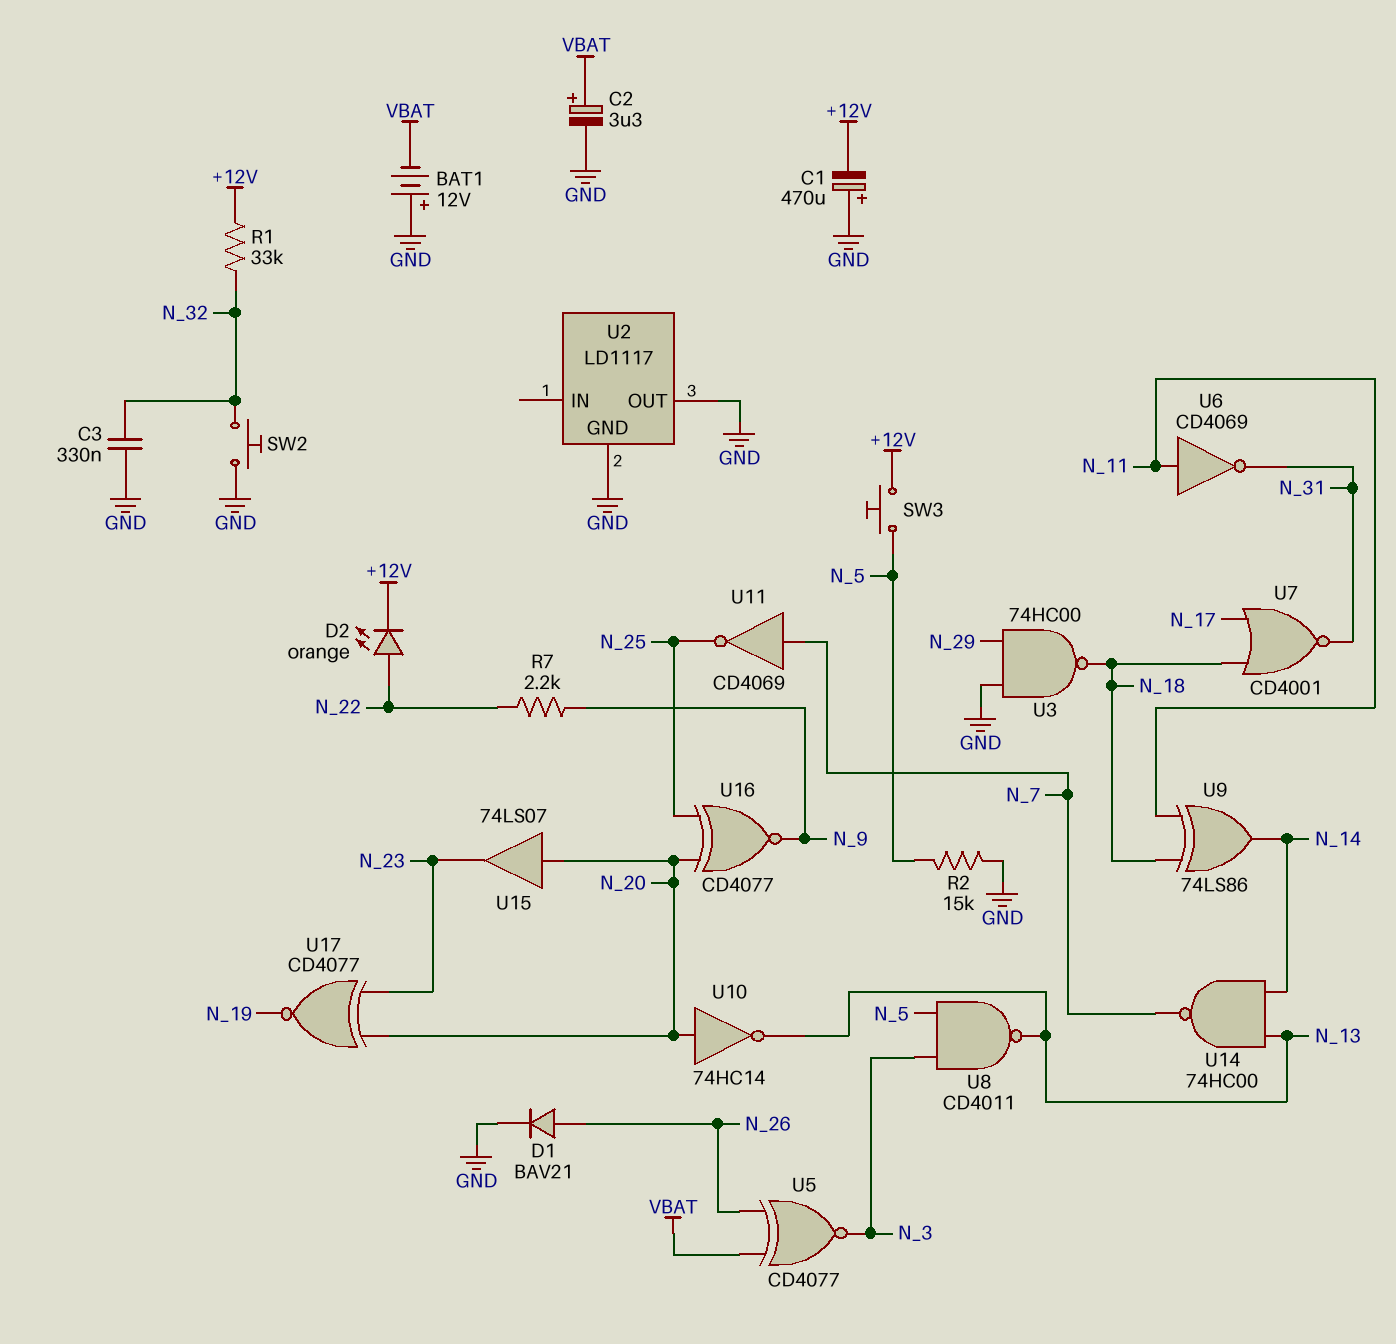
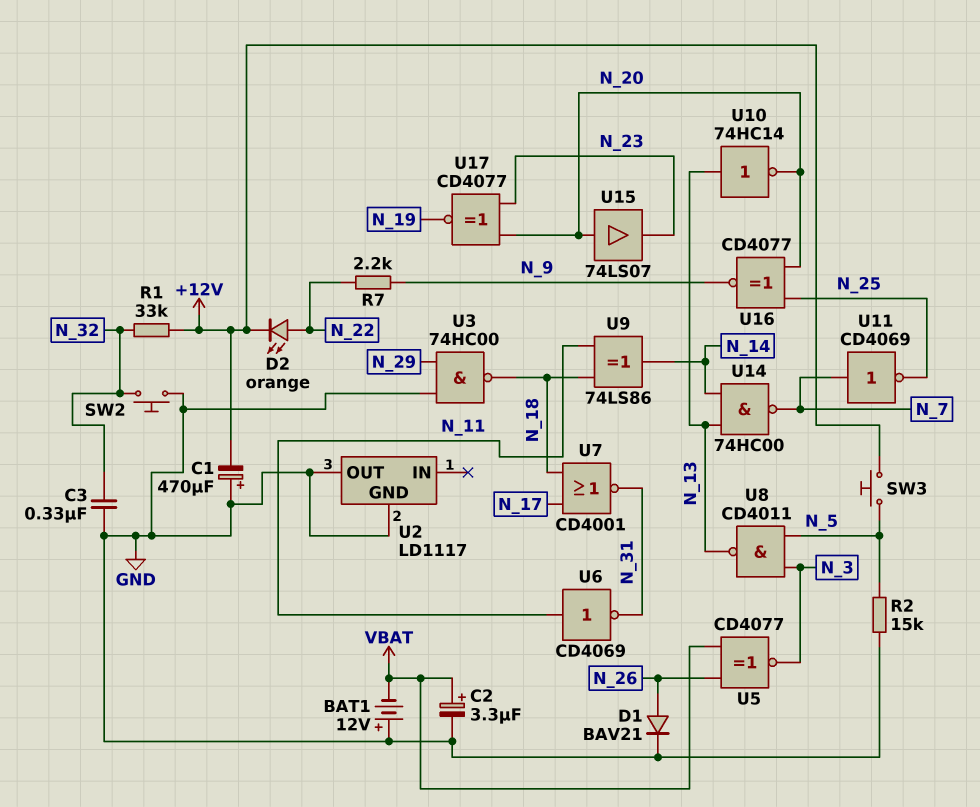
U10: NOT 74HC14 (in N_20, out N_13) -> NOT 74HC14 (in N_13, out N_20)

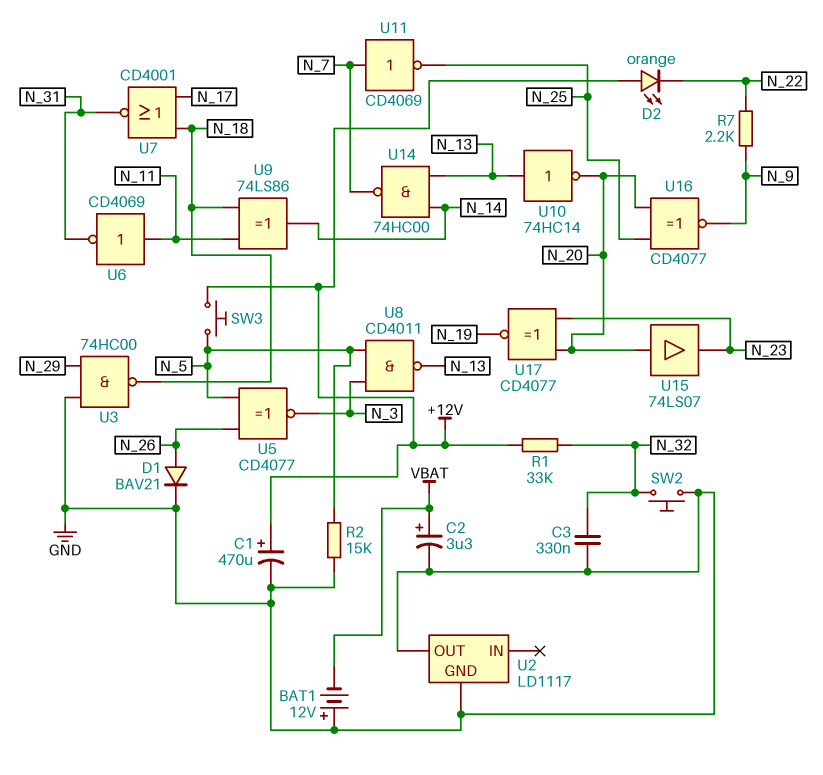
C1: 470uF (plus GND, minus +12V) -> 470uF (plus +12V, minus GND)
D2: LED orange (A N_22, K +12V) -> LED orange (A +12V, K N_22)
U5: XNOR CD4077 (in N_26, in VBAT, out N_3) -> XNOR CD4077 (in N_5, in N_26, out N_3)

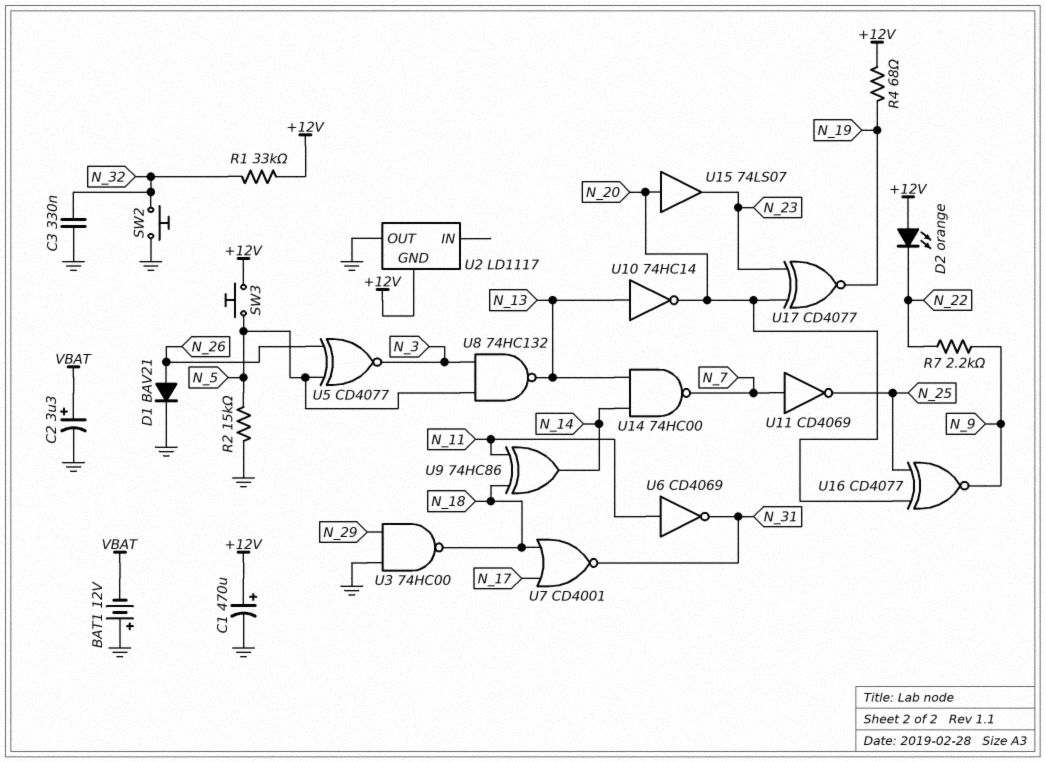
R4: none -> 68 (+12V, N_19)
U2 pin GND: GND -> +12V
U8: NAND CD4011 (in N_3, in N_5, out N_13) -> NAND 74HC132 (in N_3, in N_5, out N_13)
U9: XOR 74LS86 (in N_11, in N_18, out N_14) -> XOR 74HC86 (in N_11, in N_18, out N_14)

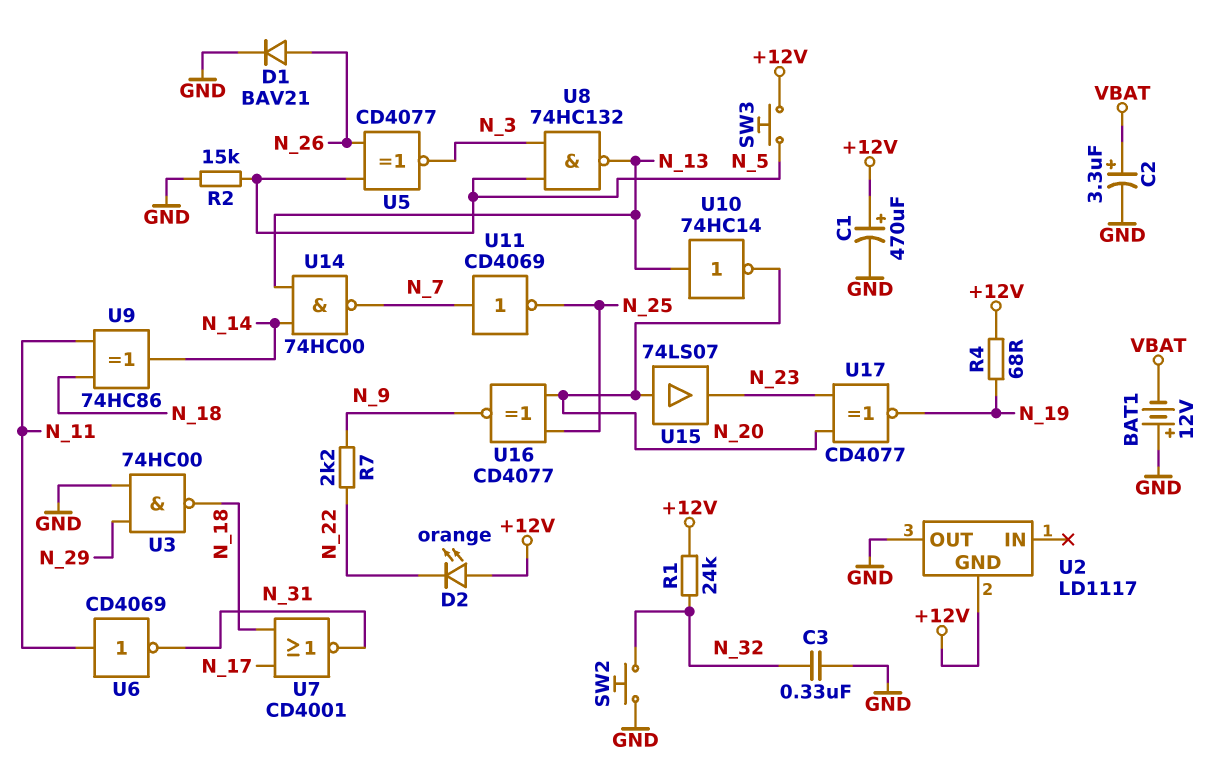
R1: 33k (+12V, N_32) -> 24k (+12V, N_32)

